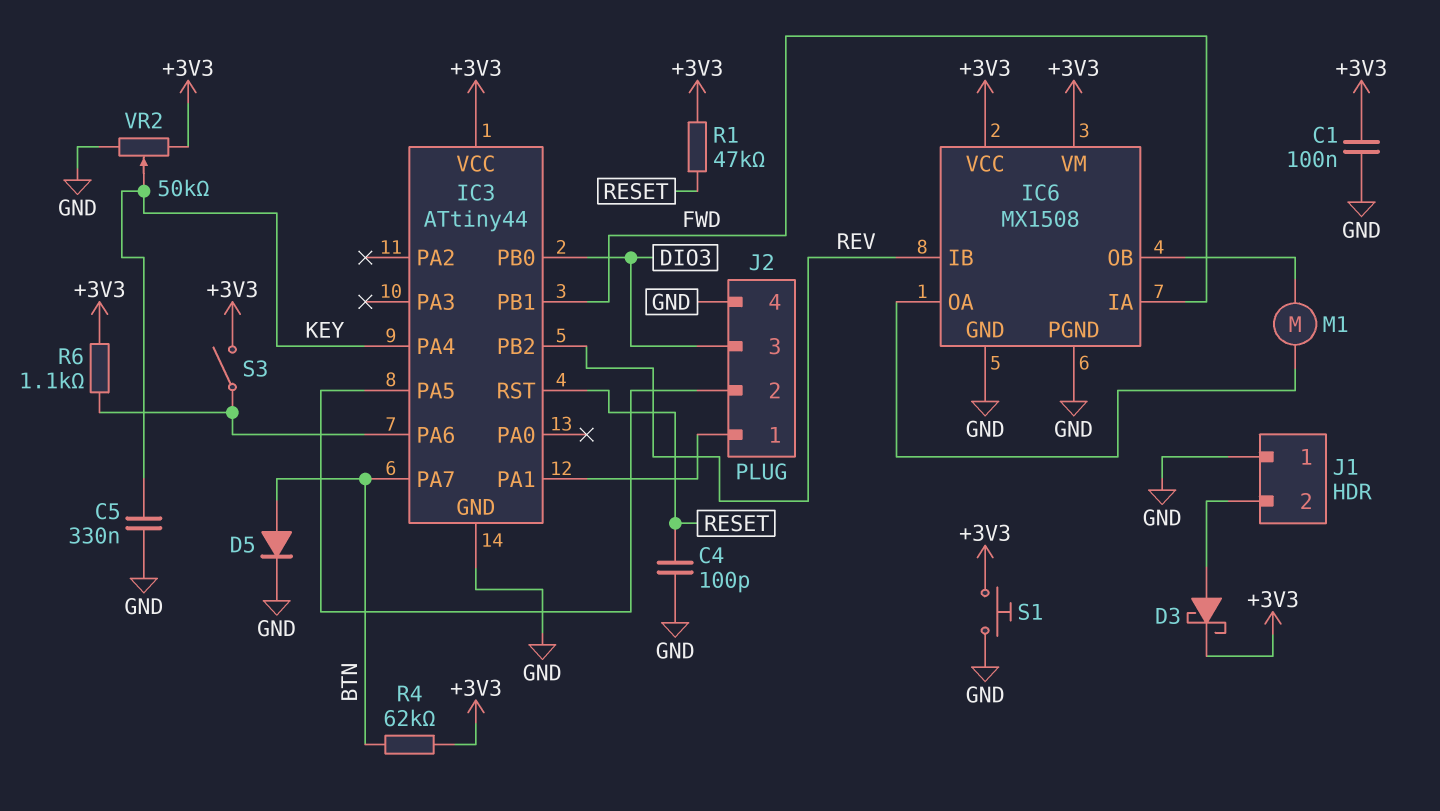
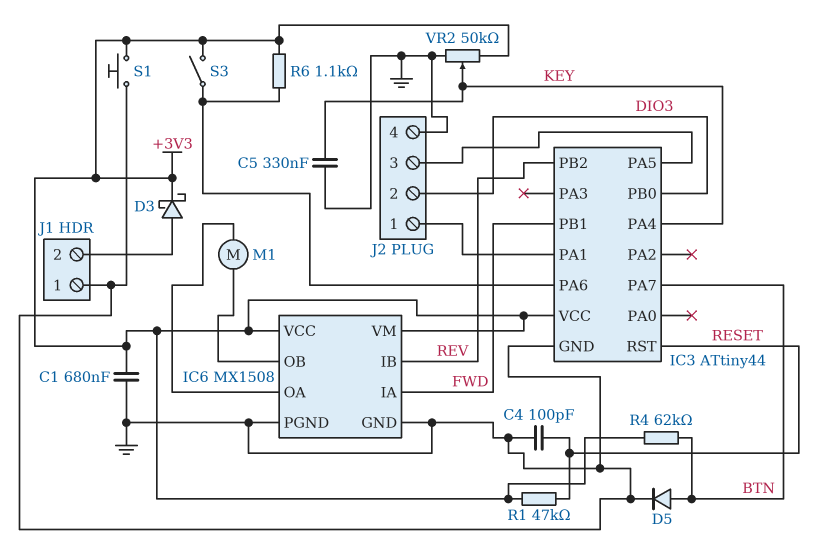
C1: 100nF (+3V3, GND) -> 680nF (+3V3, GND)
J2 pin 2: IC3/PA5 -> DIO3
J2 pin 3: DIO3 -> IC3/PA5

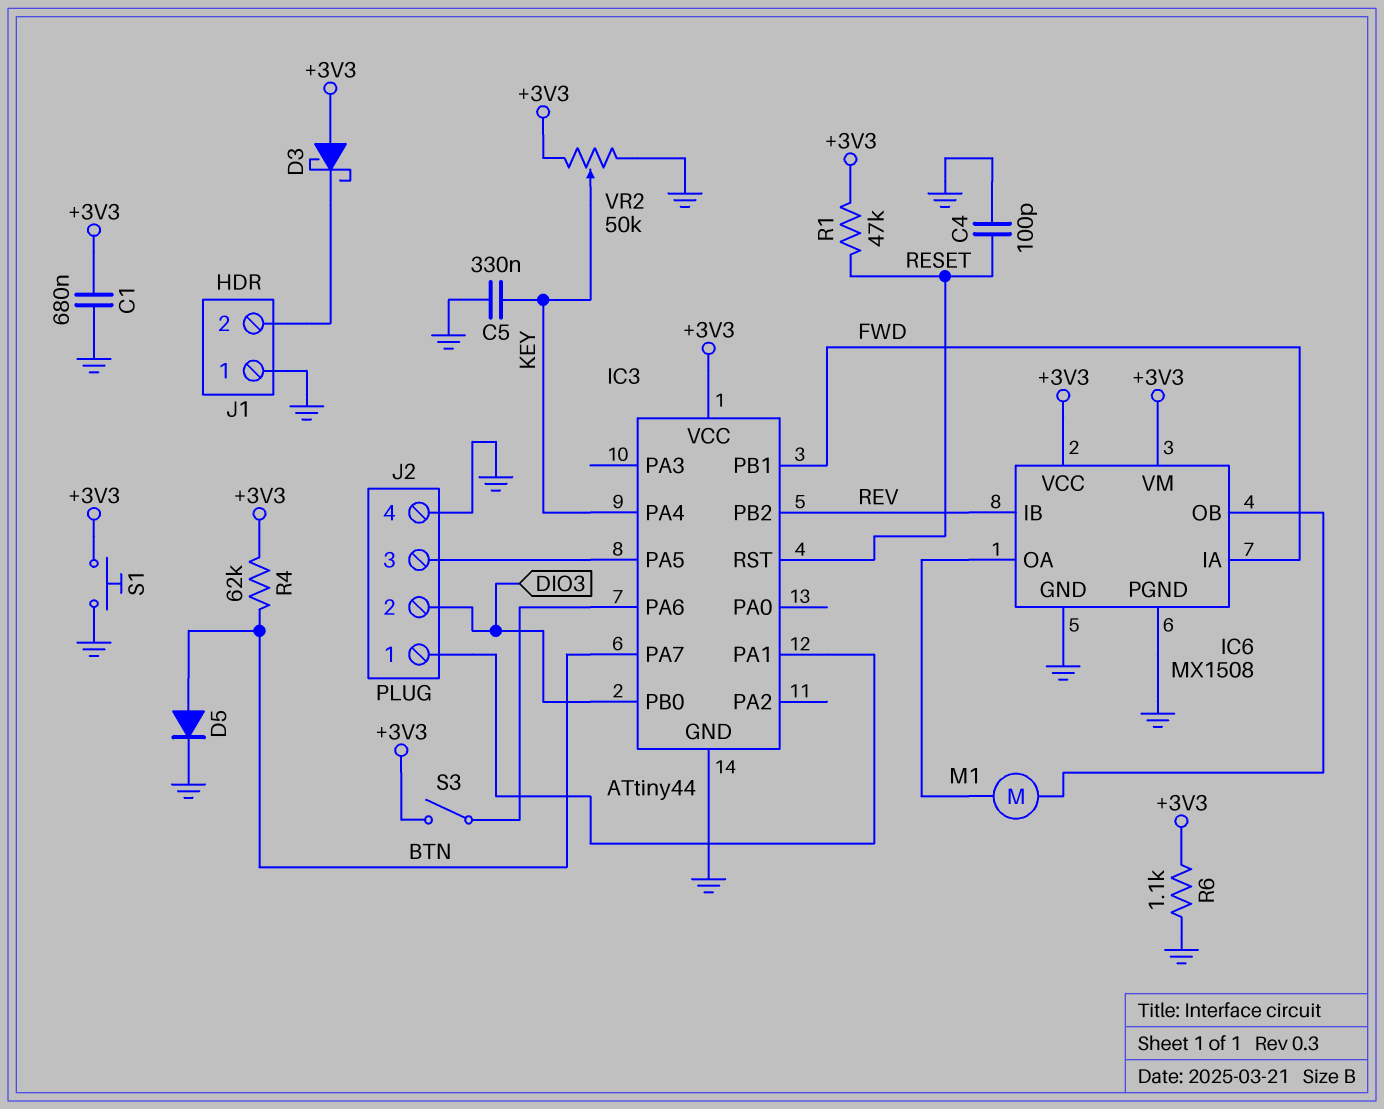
D3: schottky (A J1/2, K +3V3) -> schottky (A +3V3, K J1/2)
R6: 1.1k (+3V3, IC3/PA6) -> 1.1k (+3V3, GND)

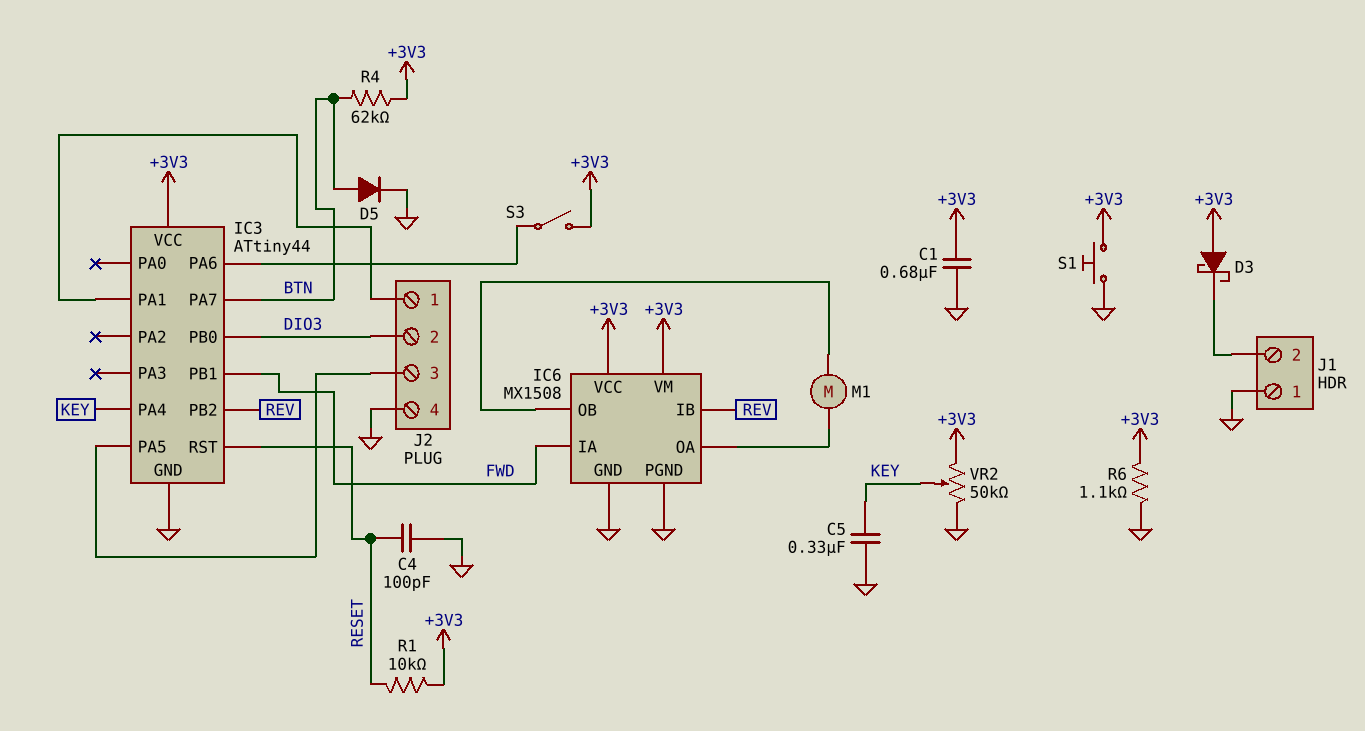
R1: 47k (+3V3, RESET) -> 10k (+3V3, RESET)

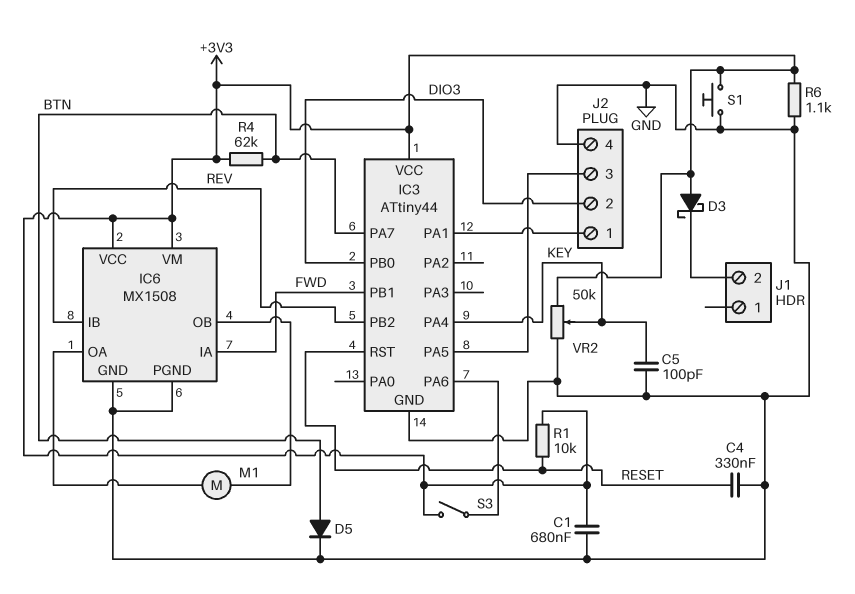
C4: 100pF (GND, RESET) -> 330nF (GND, RESET)
C5: 330nF (GND, KEY) -> 100pF (GND, KEY)
J1 pin 1: GND -> none

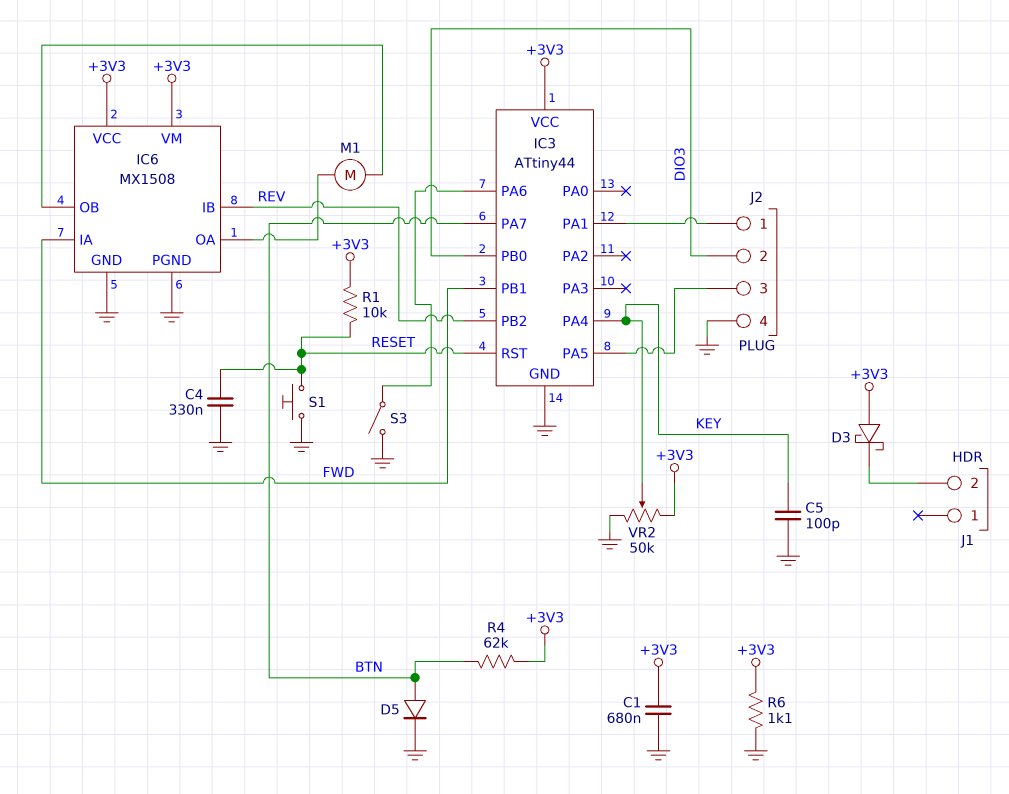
S1: button (+3V3, GND) -> button (GND, RESET)
S3: switch (+3V3, IC3/PA6) -> switch (GND, IC3/PA6)

